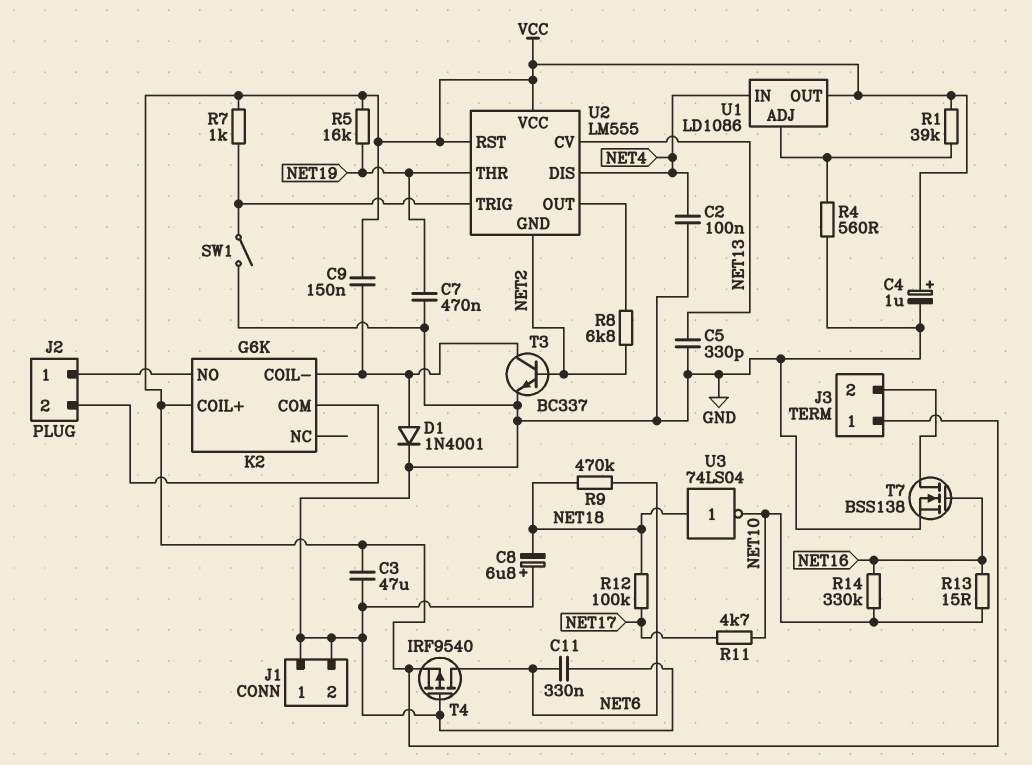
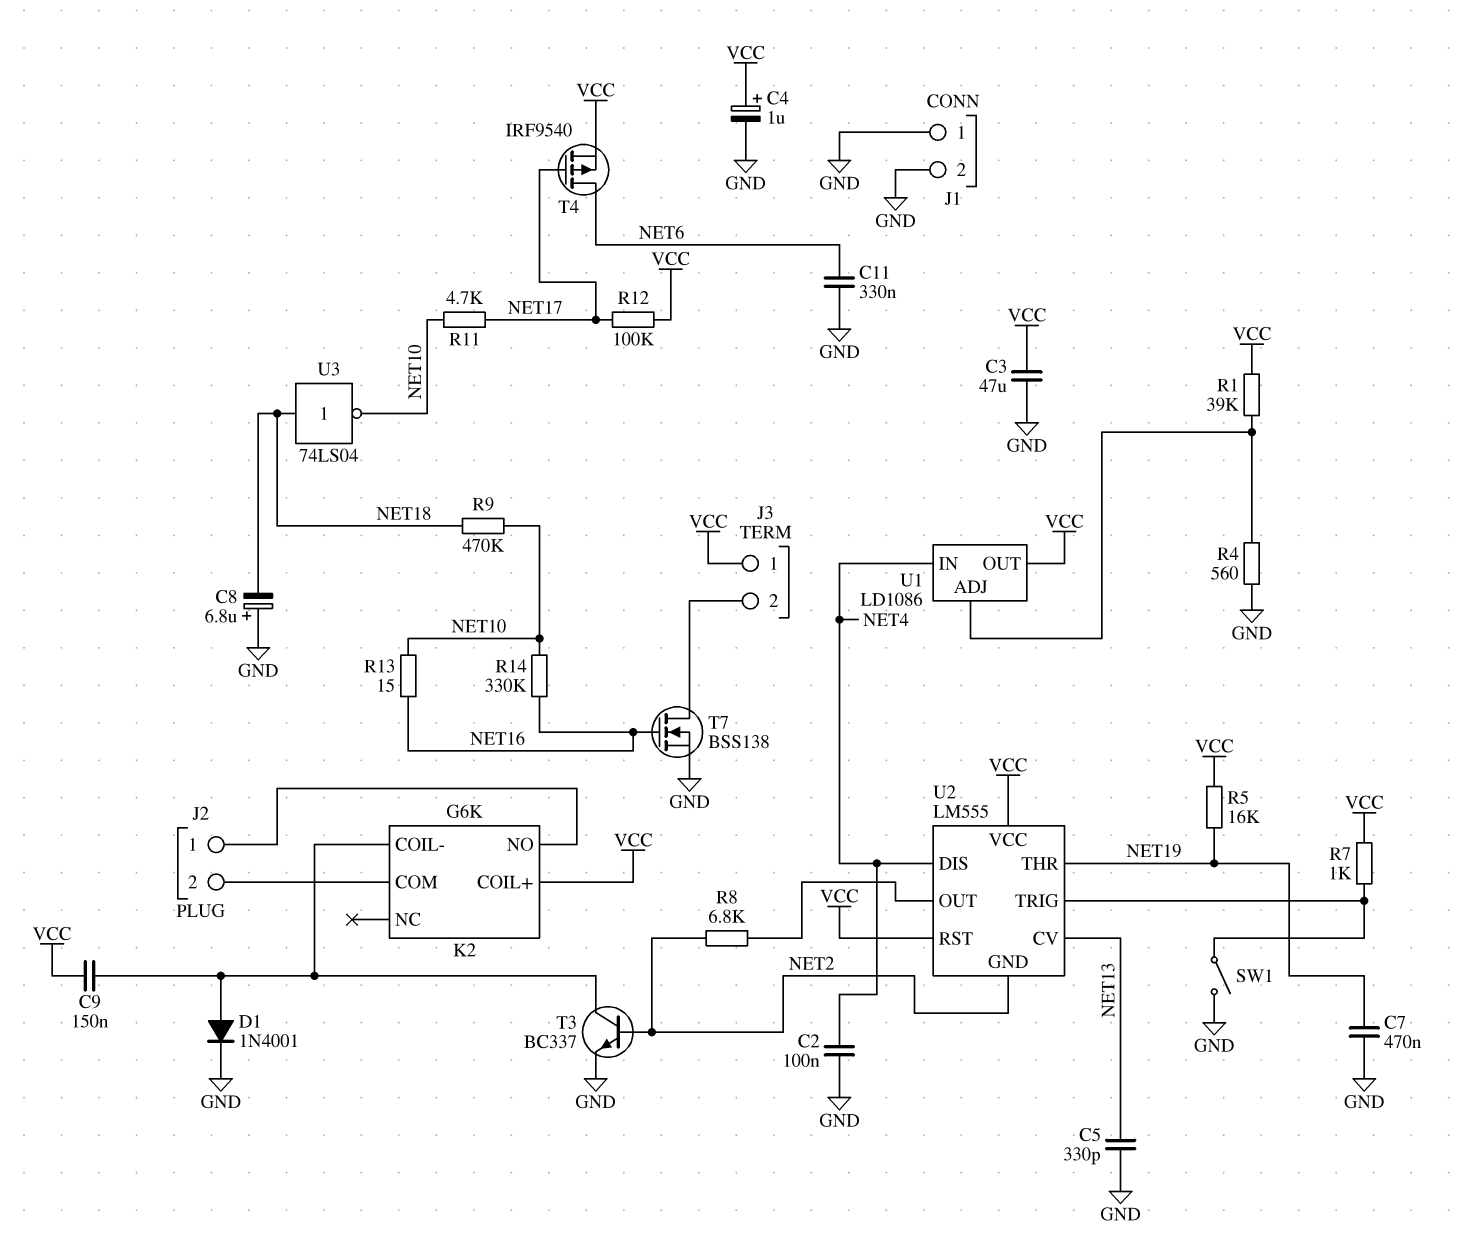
R9: 470k (NET6, NET18) -> 470k (NET10, NET18)
R12: 100k (NET17, NET18) -> 100k (NET17, VCC)
T4: PMOS IRF9540 (G GND, D NET6, S VCC) -> PMOS IRF9540 (G NET17, D NET6, S VCC)

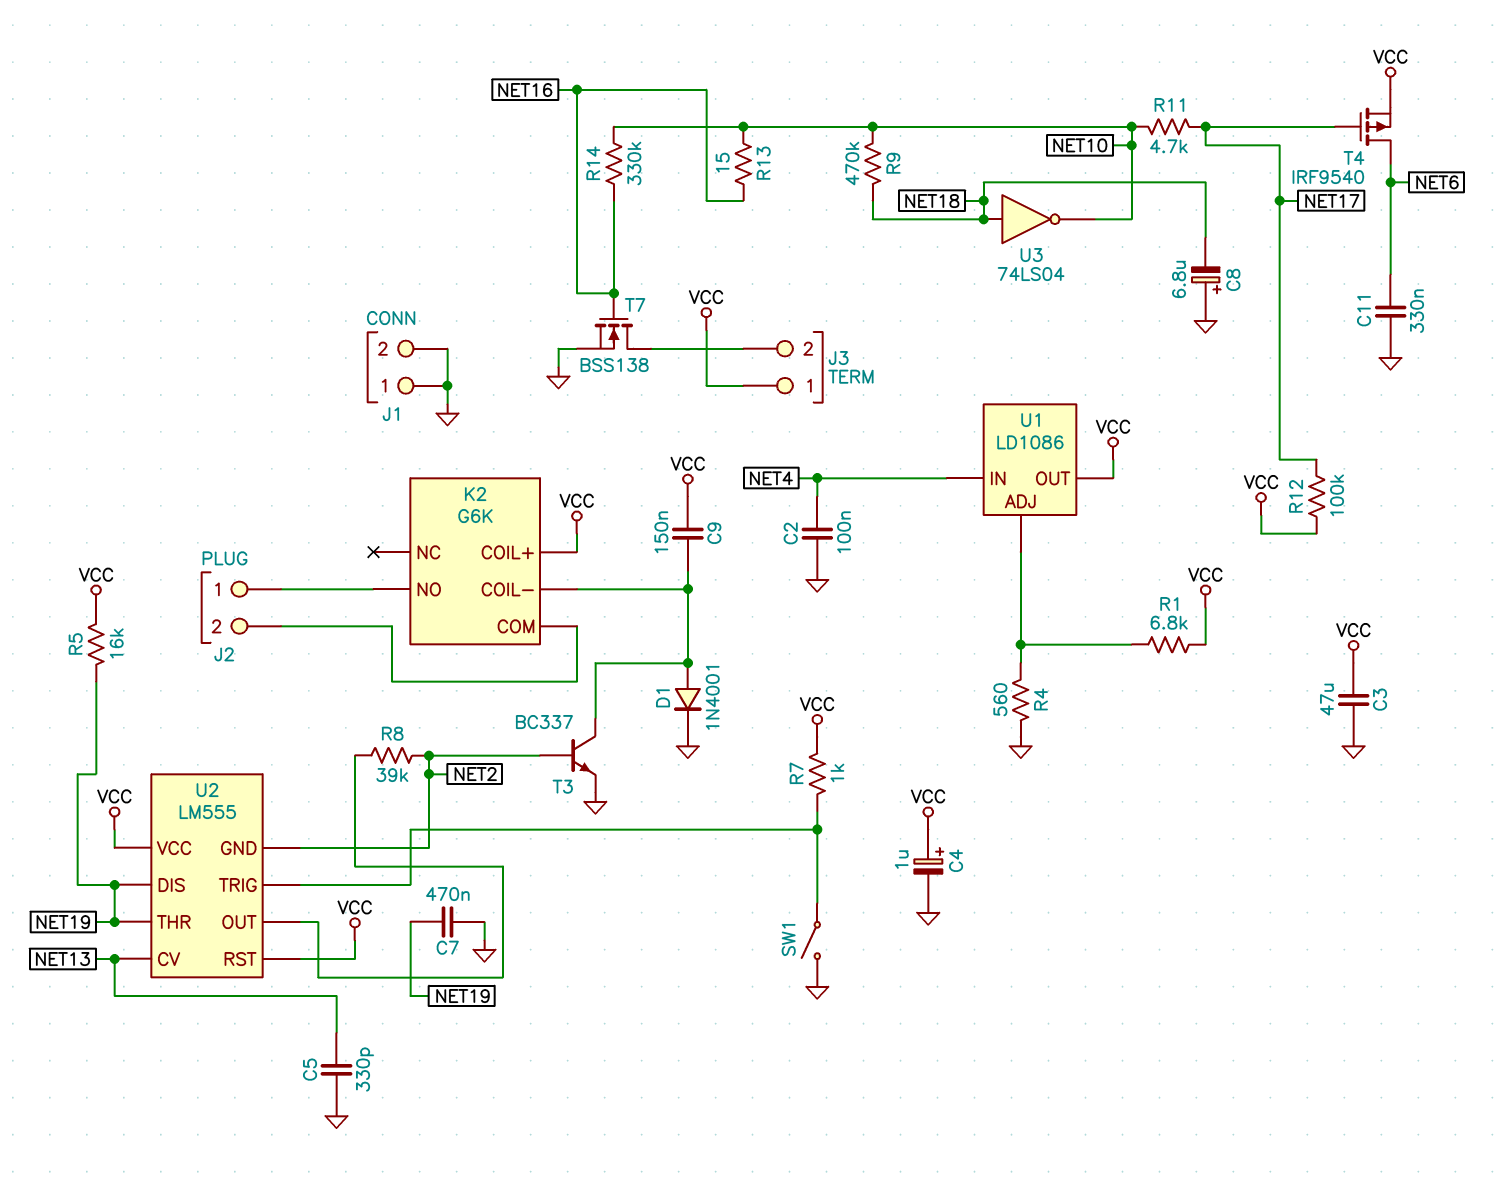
R1: 39k (U1/ADJ, VCC) -> 6.8k (U1/ADJ, VCC)
R8: 6.8k (NET2, U2/OUT) -> 39k (NET2, U2/OUT)
U2 pin DIS: NET4 -> NET19

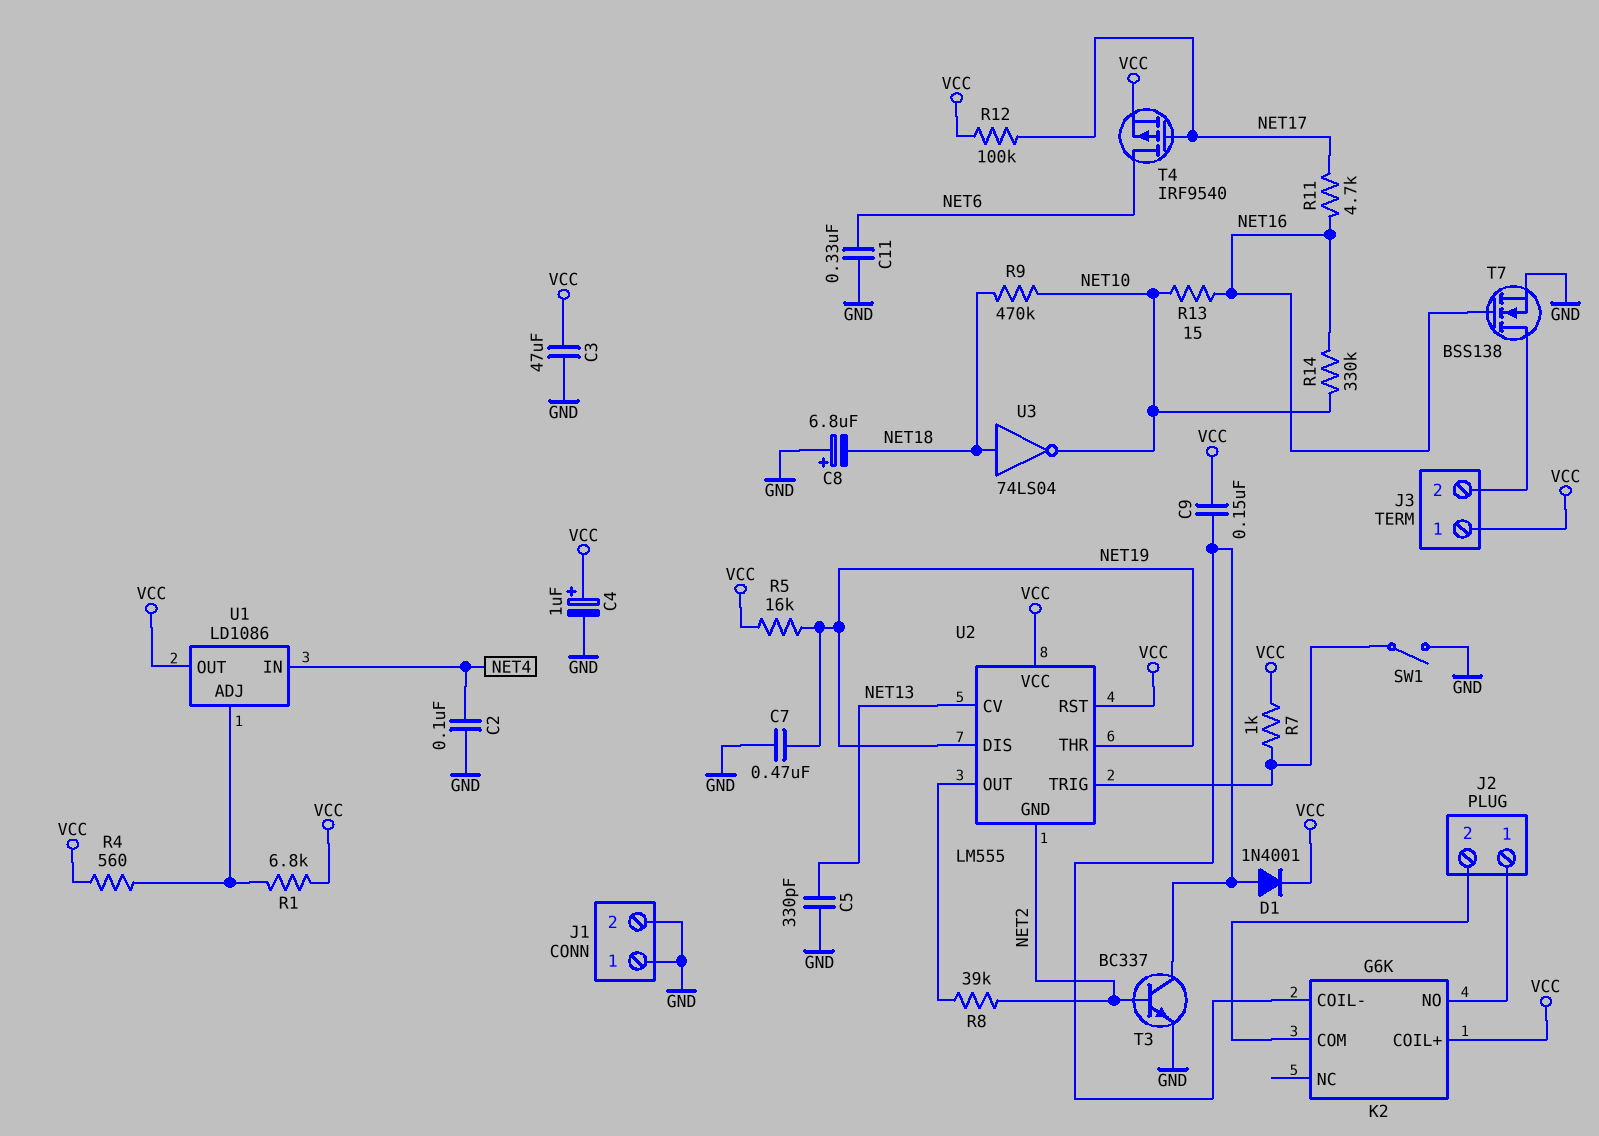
D1: diode 1N4001 (A K2/COIL-, K GND) -> diode 1N4001 (A K2/COIL-, K VCC)
R4: 560 (GND, U1/ADJ) -> 560 (U1/ADJ, VCC)
R11: 4.7k (NET10, NET17) -> 4.7k (NET16, NET17)

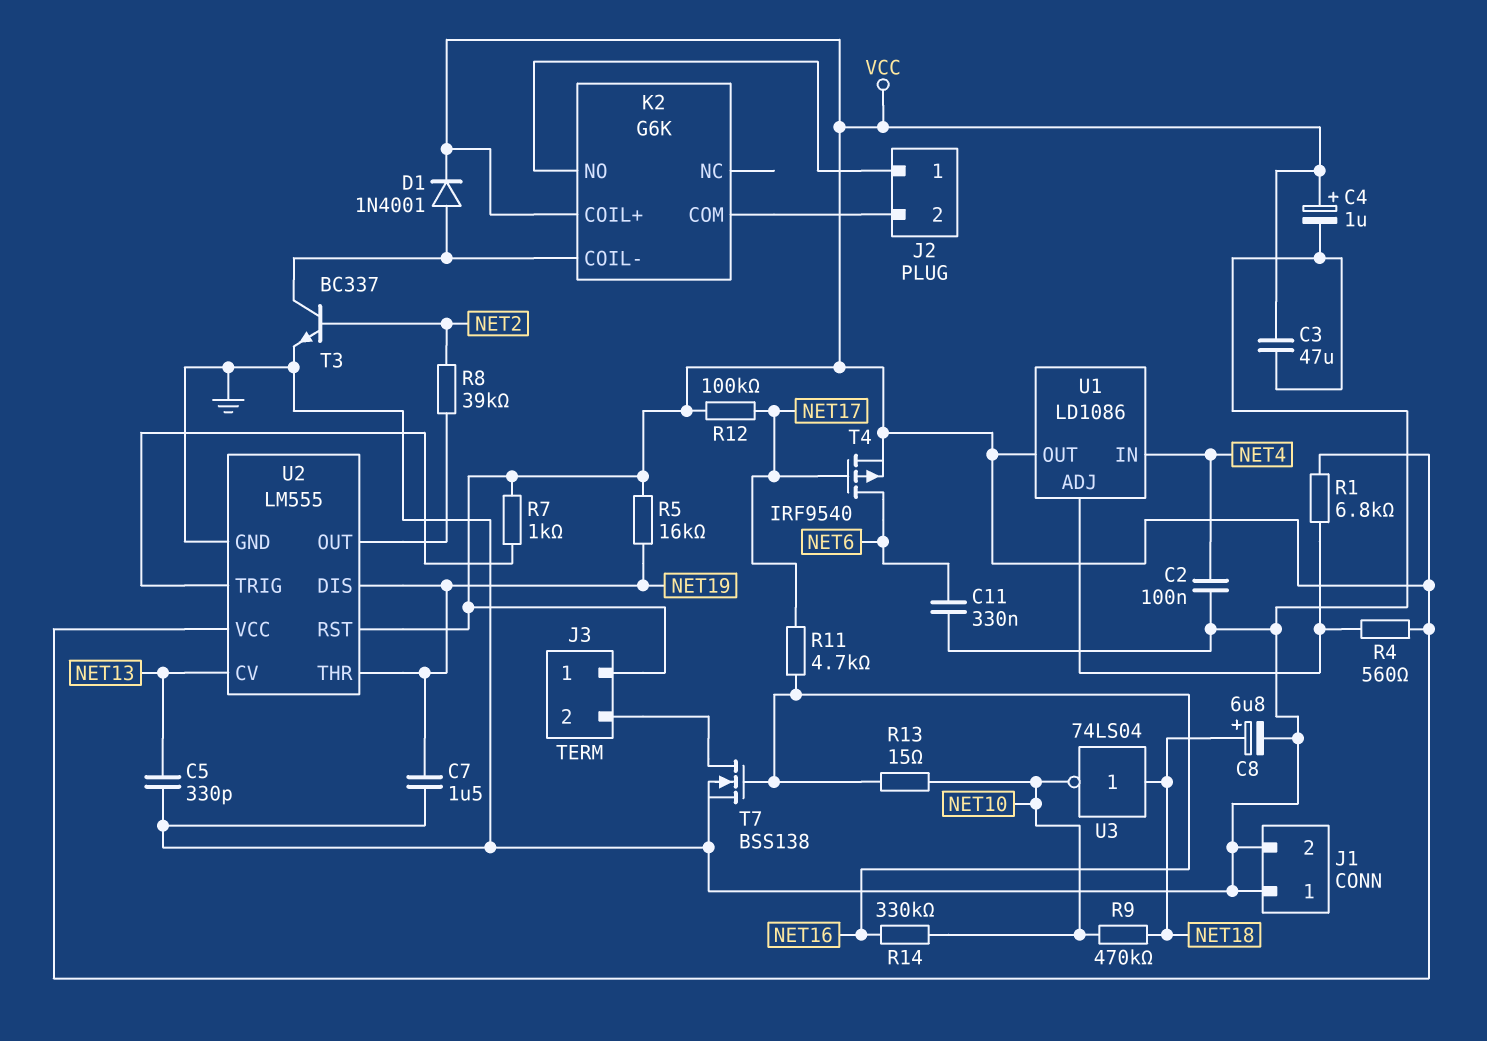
C7: 470nF (GND, NET19) -> 1.5uF (GND, NET19)
C8: 6.8uF (plus GND, minus NET18) -> 6.8uF (plus NET18, minus GND)
C9: 150nF (K2/COIL-, VCC) -> none
SW1: switch (GND, U2/TRIG) -> none
U2 pin GND: NET2 -> GND

